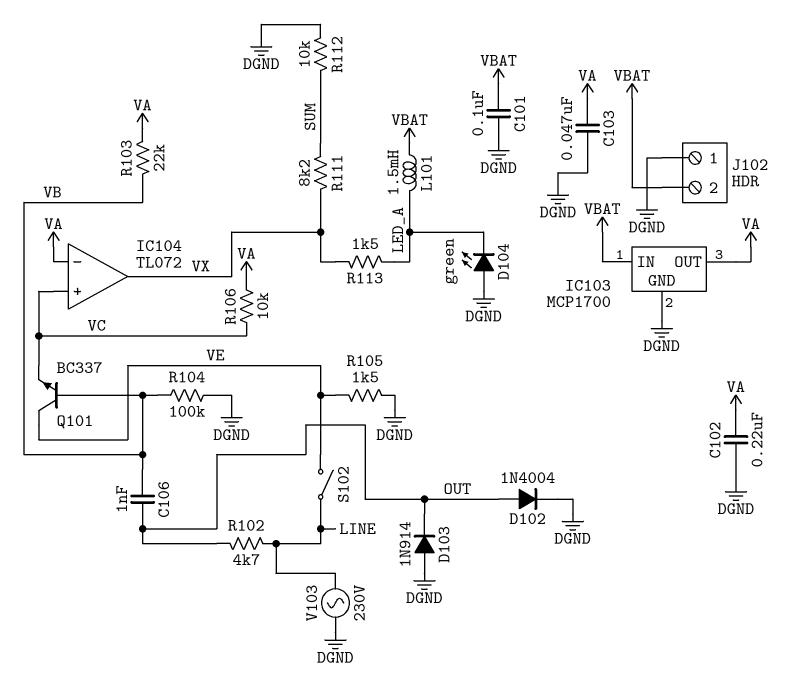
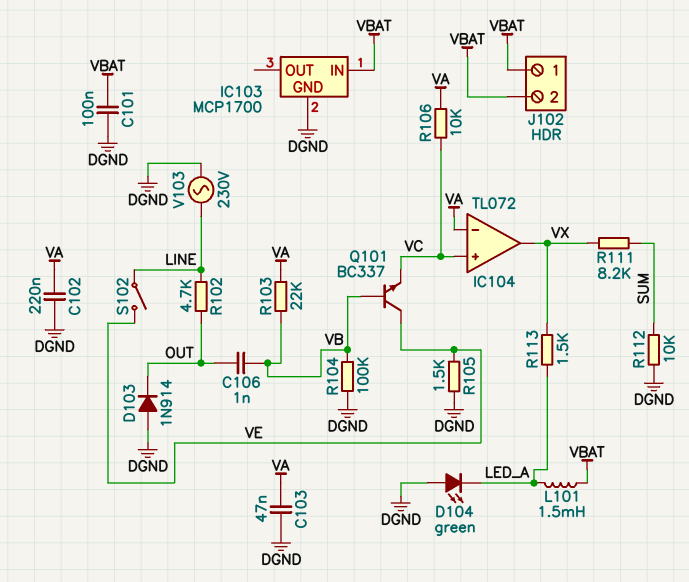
D102: diode 1N4004 (A OUT, K DGND) -> none
IC103 pin OUT: VA -> none
J102 pin 1: DGND -> VBAT

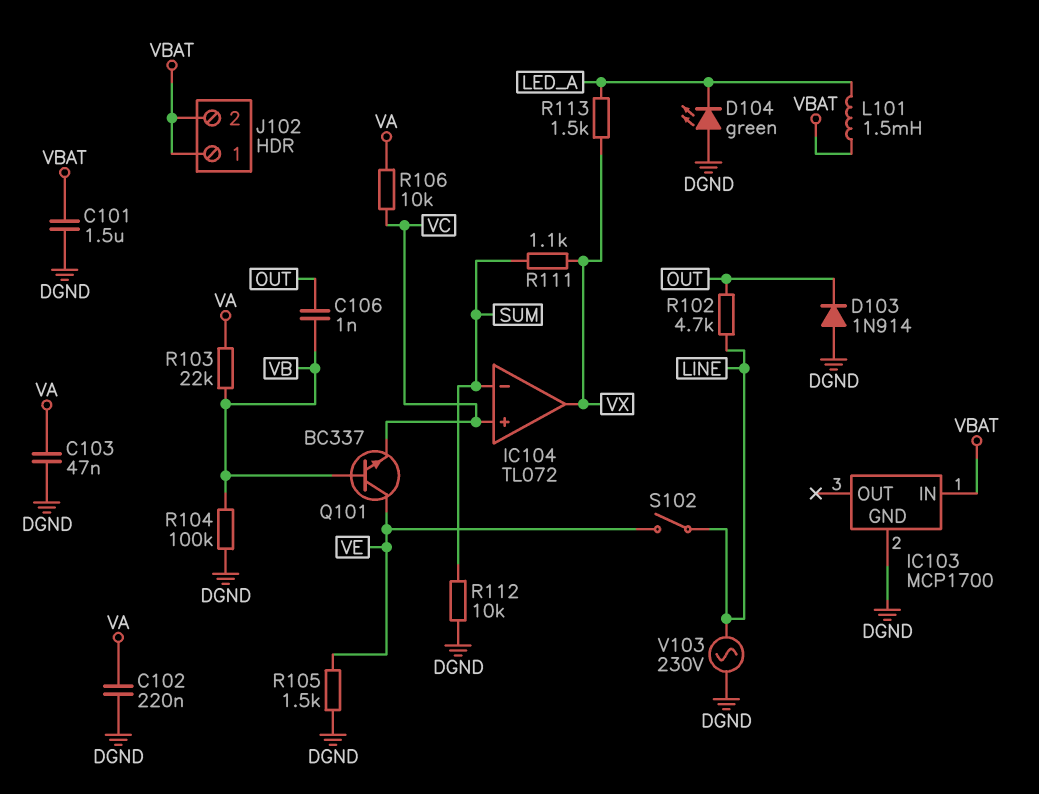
C101: 100nF (DGND, VBAT) -> 1.5uF (DGND, VBAT)
IC104 pin in-: VA -> SUM
R111: 8.2k (SUM, VX) -> 1.1k (SUM, VX)

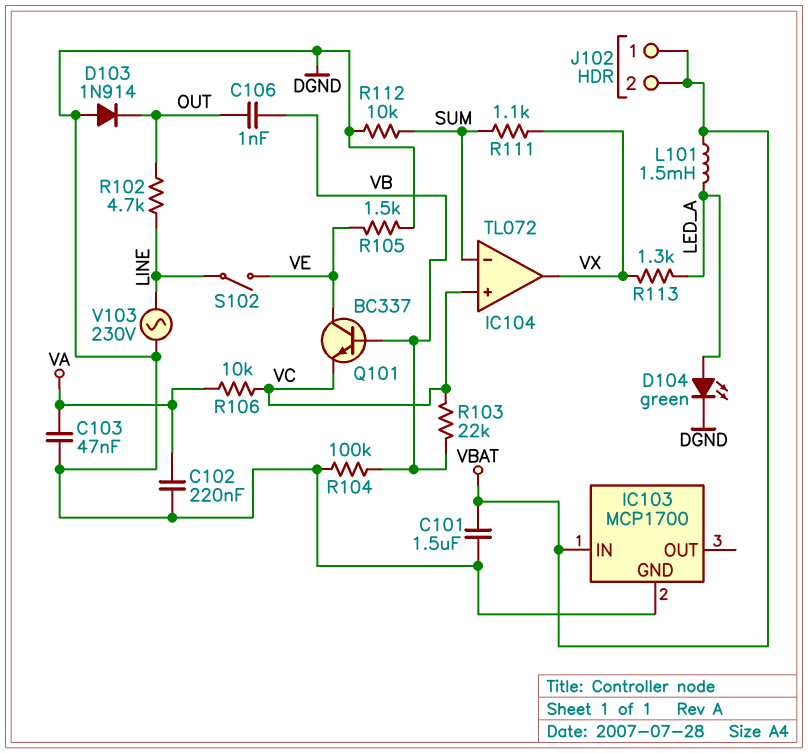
D104: LED green (A DGND, K LED_A) -> LED green (A LED_A, K DGND)
R103: 22k (VA, VB) -> 22k (VB, VC)
R113: 1.5k (LED_A, VX) -> 1.3k (LED_A, VX)

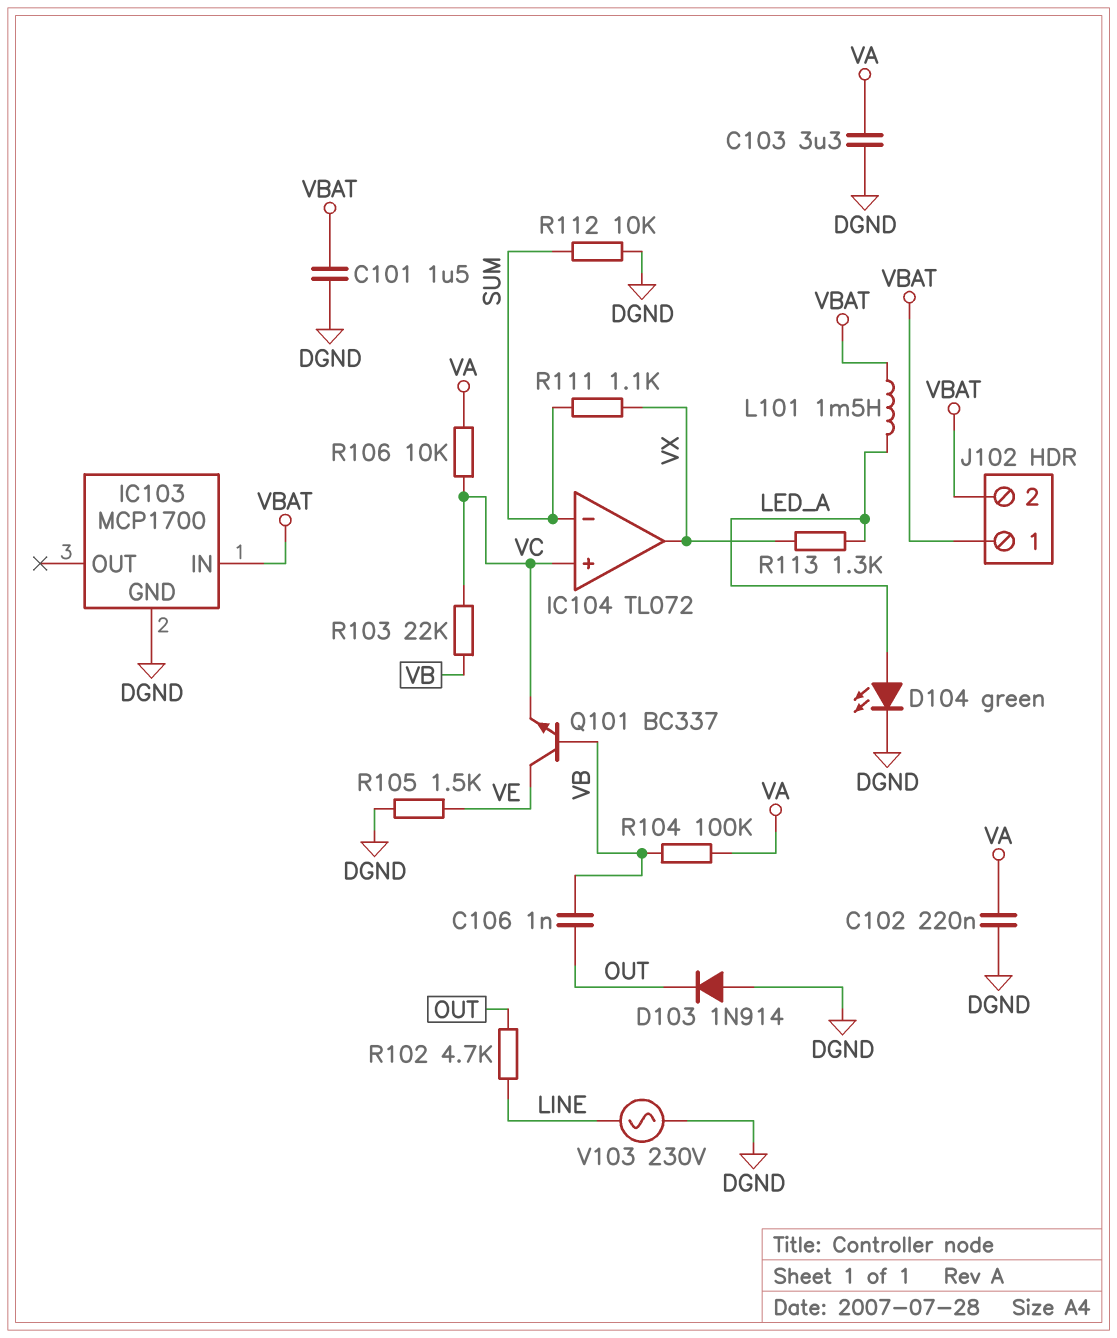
C103: 47nF (DGND, VA) -> 3.3uF (DGND, VA)
R104: 100k (DGND, VB) -> 100k (VA, VB)
S102: switch (LINE, VE) -> none

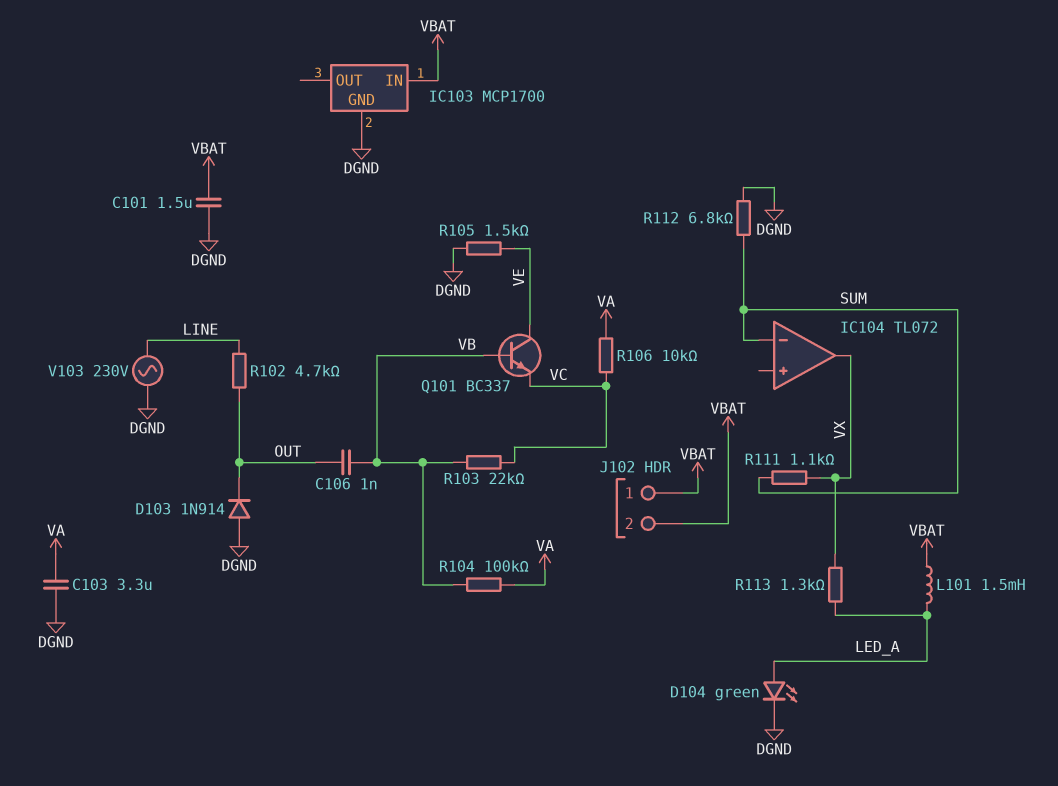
C102: 220nF (DGND, VA) -> none
IC104 pin in+: VC -> none
R112: 10k (DGND, SUM) -> 6.8k (DGND, SUM)

